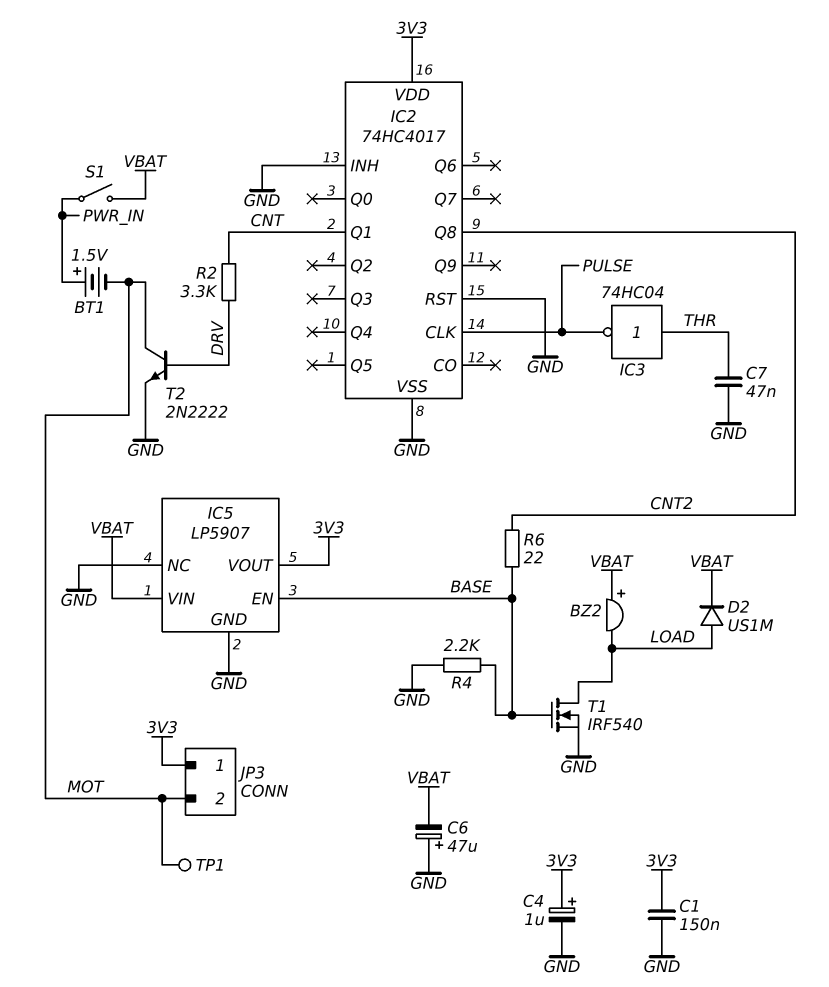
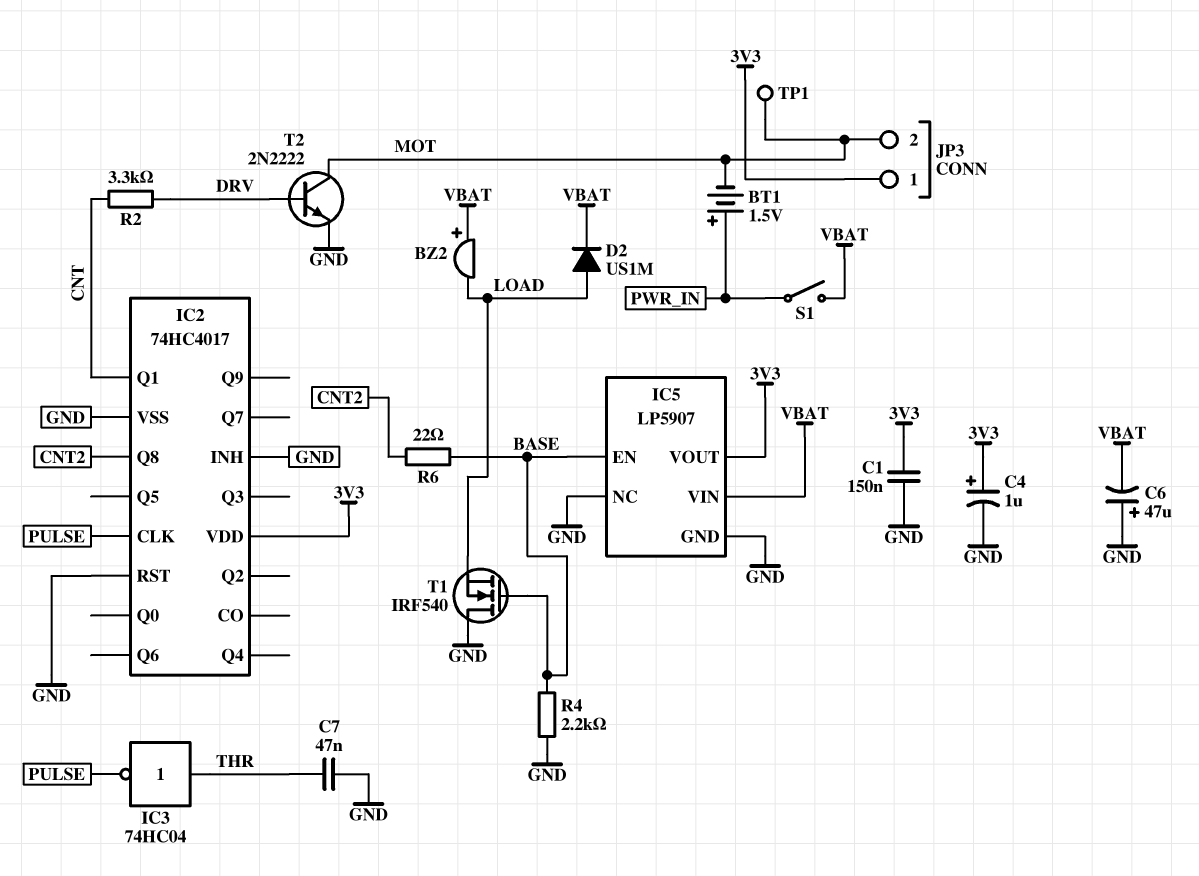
T1: NMOS IRF540 (G BASE, D LOAD, S GND) -> NMOS IRF540 (G BASE, D GND, S LOAD)

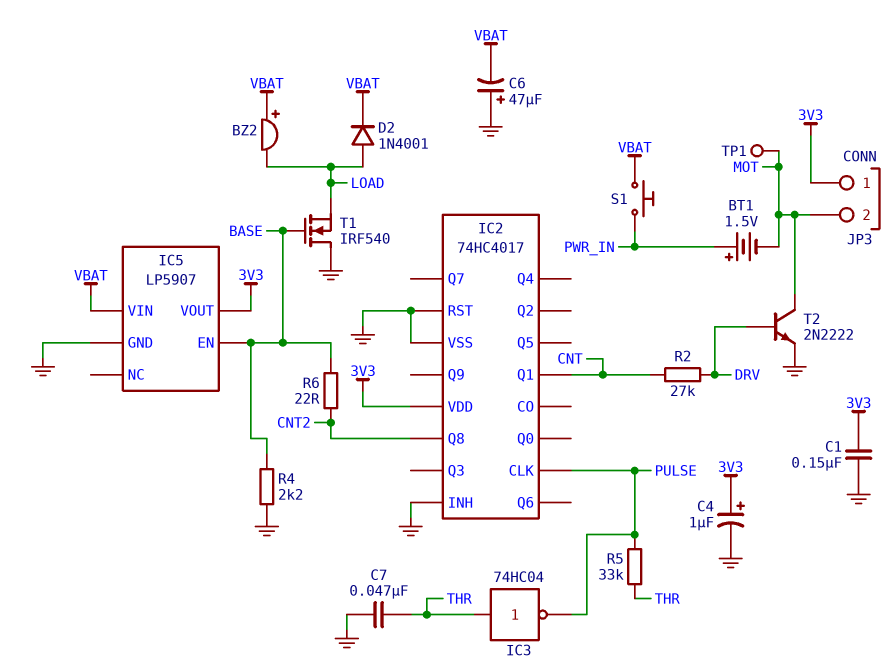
D2: diode US1M (A LOAD, K VBAT) -> diode 1N4001 (A LOAD, K VBAT)
IC5 pin NC: GND -> none
R2: 3.3k (CNT, DRV) -> 27k (CNT, DRV)
R5: none -> 33k (PULSE, THR)
S1: switch (PWR_IN, VBAT) -> button (PWR_IN, VBAT)

